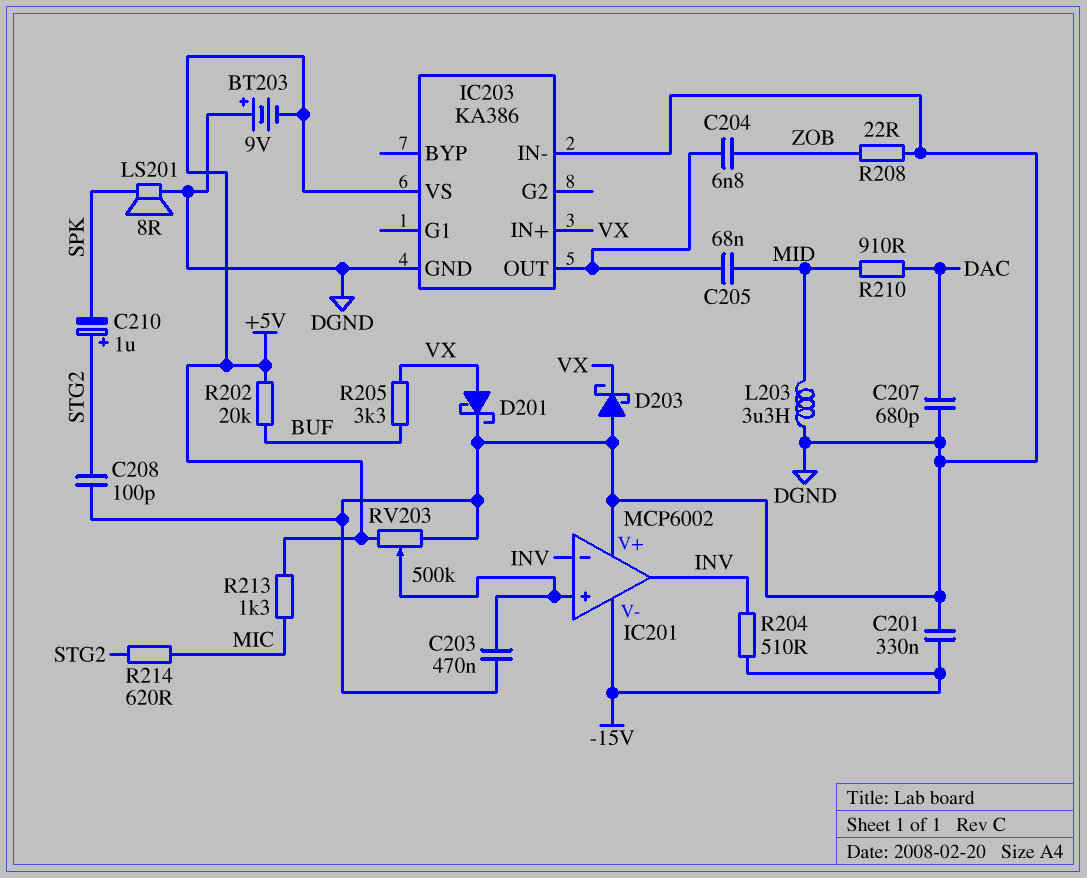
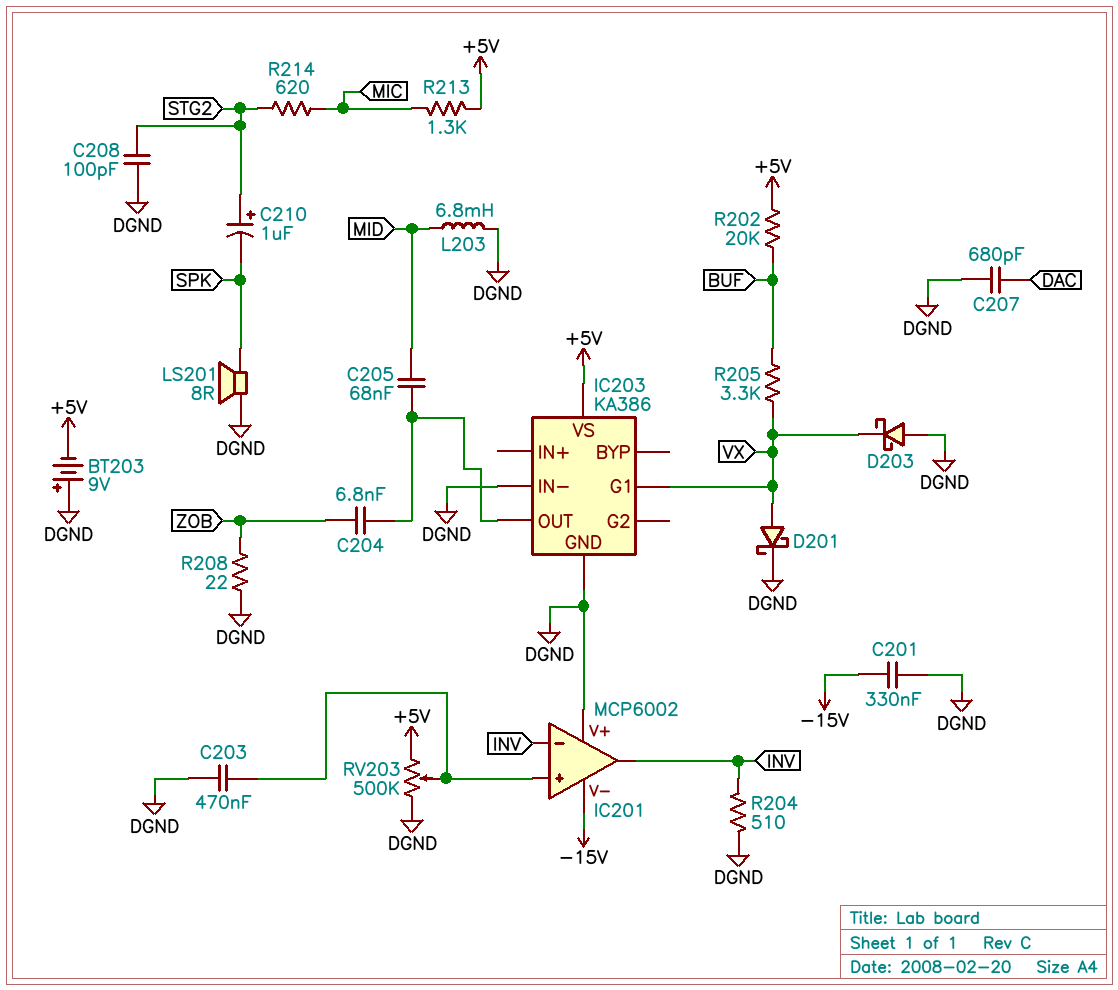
IC203 pin G1: none -> VX
IC203 pin IN+: VX -> none
L203: 3.3uH (DGND, MID) -> 6.8mH (DGND, MID)
R204: 510 (-15V, INV) -> 510 (DGND, INV)
R210: 910 (DAC, MID) -> none

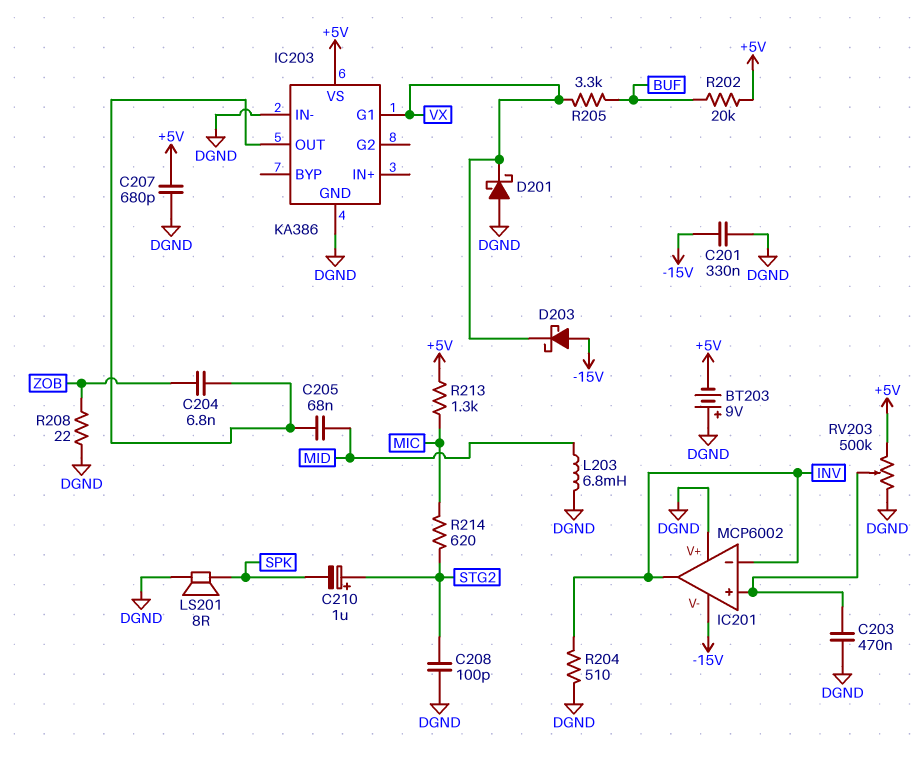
C207: 680pF (DAC, DGND) -> 680pF (+5V, DGND)
D201: schottky (A VX, K DGND) -> schottky (A DGND, K VX)
D203: schottky (A DGND, K VX) -> schottky (A -15V, K VX)

